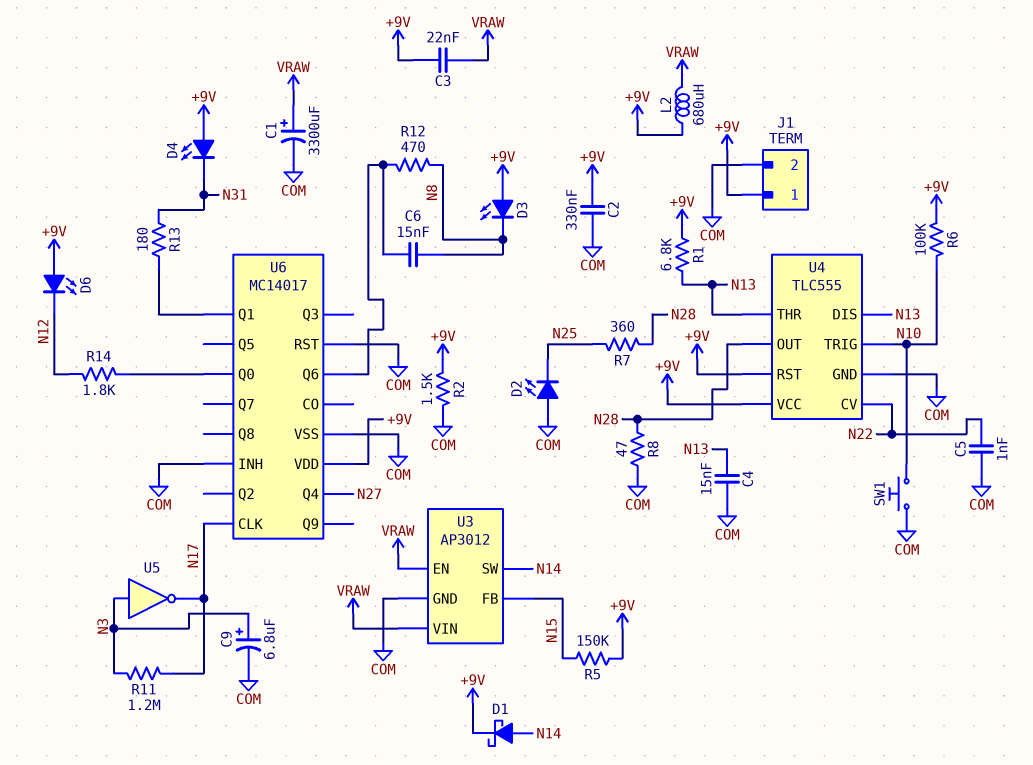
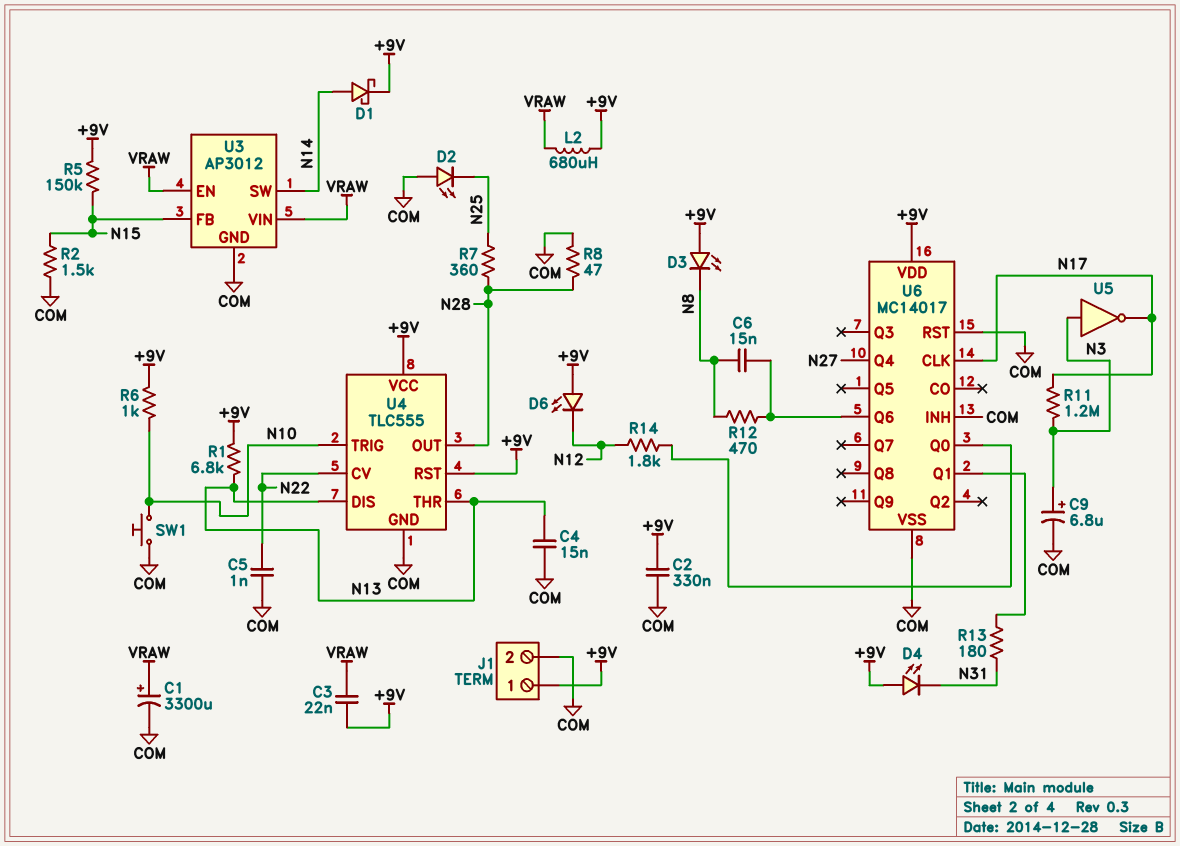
R2: 1.5k (+9V, COM) -> 1.5k (COM, N15)
R6: 100k (+9V, N10) -> 1k (+9V, N10)

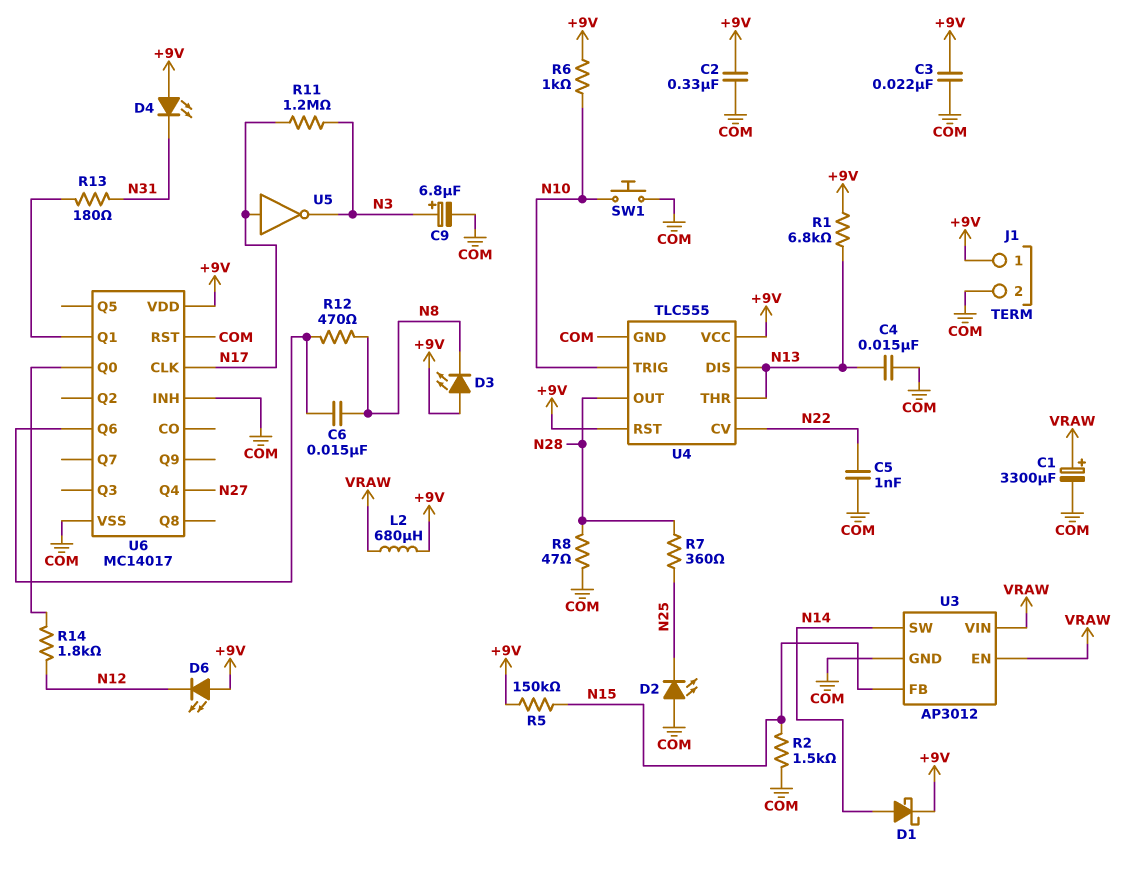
C3: 22nF (+9V, VRAW) -> 22nF (+9V, COM)
U5: NOT (in N3, out N17) -> NOT (in N17, out N3)

